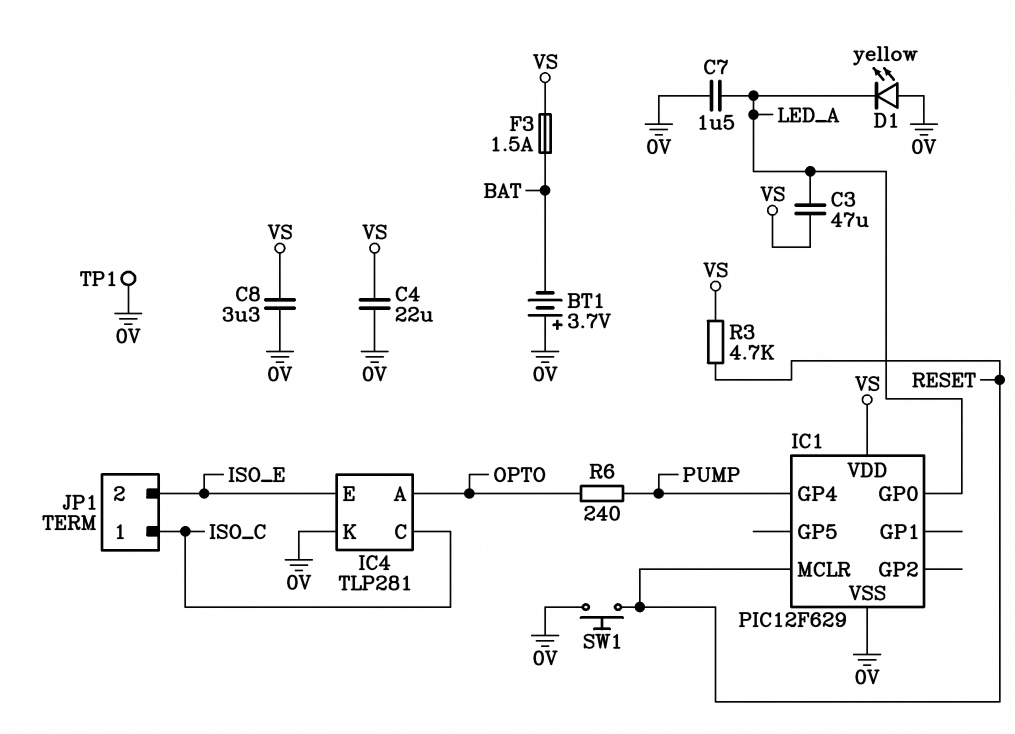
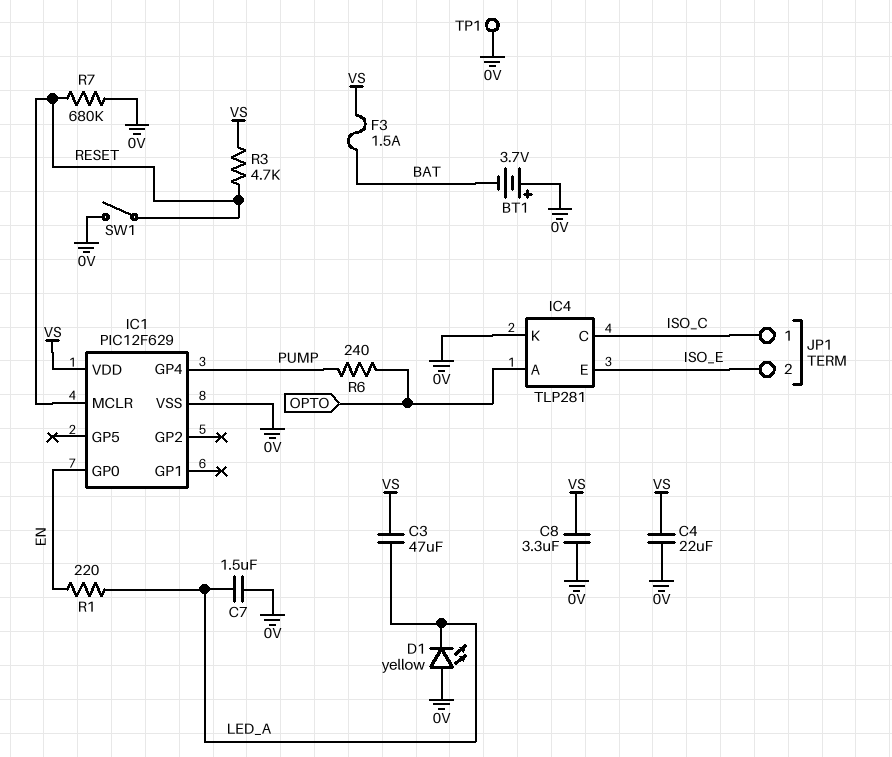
IC1 pin GP0: LED_A -> EN
R1: none -> 220 (EN, LED_A)
R7: none -> 680k (0V, RESET)
SW1: button (0V, RESET) -> switch (0V, RESET)

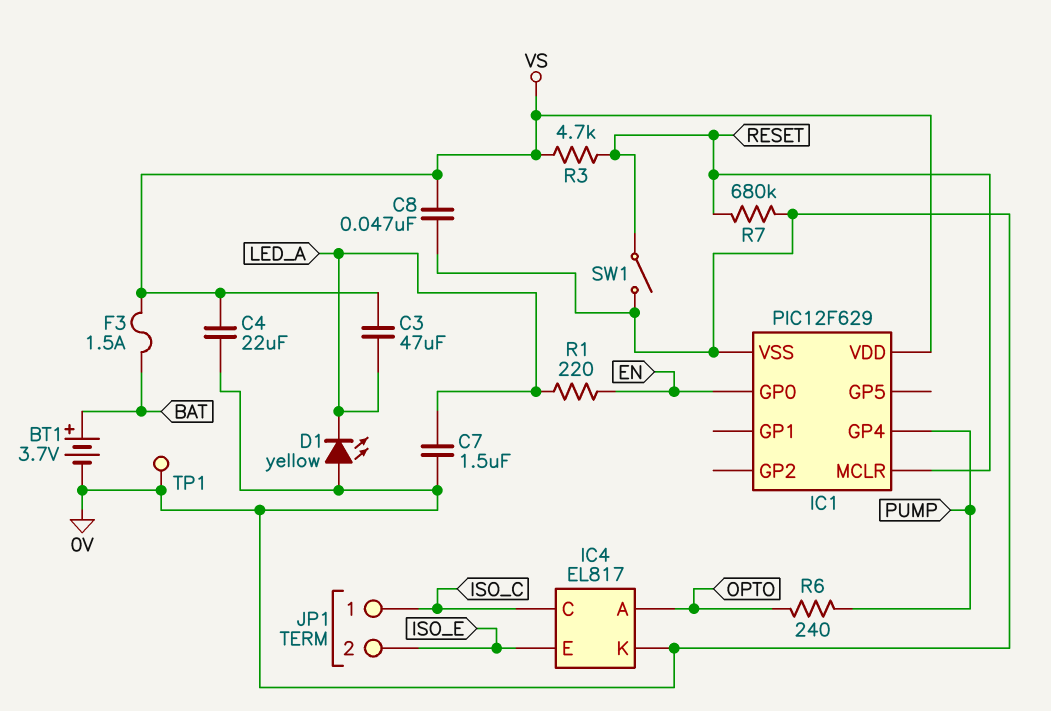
BT1: 3.7V (plus 0V, minus BAT) -> 3.7V (plus BAT, minus 0V)
C8: 3.3uF (0V, VS) -> 47nF (0V, VS)
IC4: TLP281 -> EL817

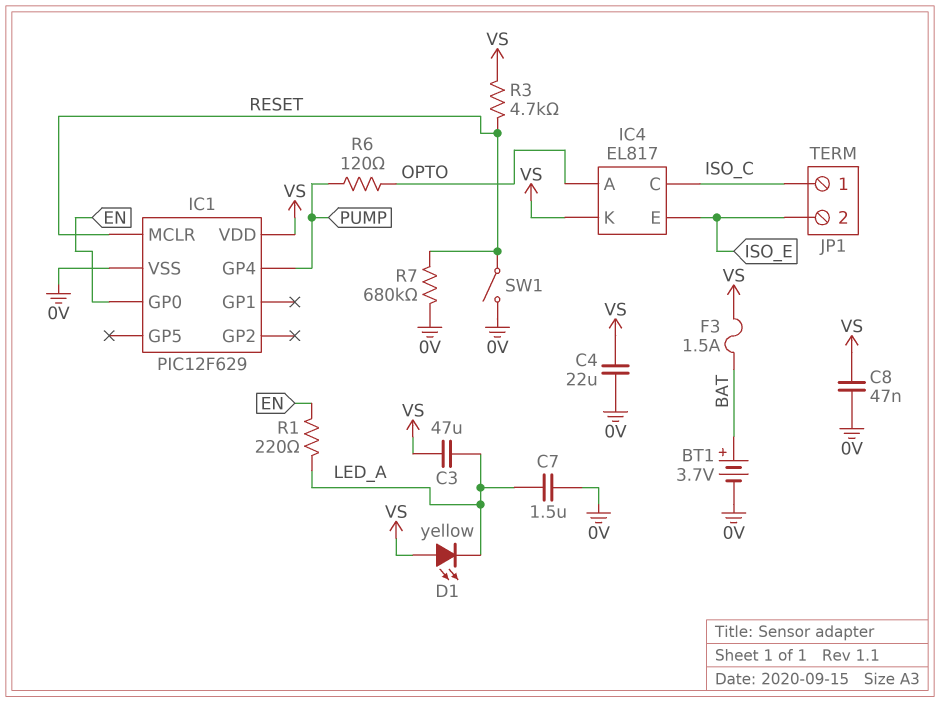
D1: LED yellow (A 0V, K LED_A) -> LED yellow (A VS, K LED_A)
IC4 pin K: 0V -> VS
R6: 240 (OPTO, PUMP) -> 120 (OPTO, PUMP)
TP1: test point (0V) -> none

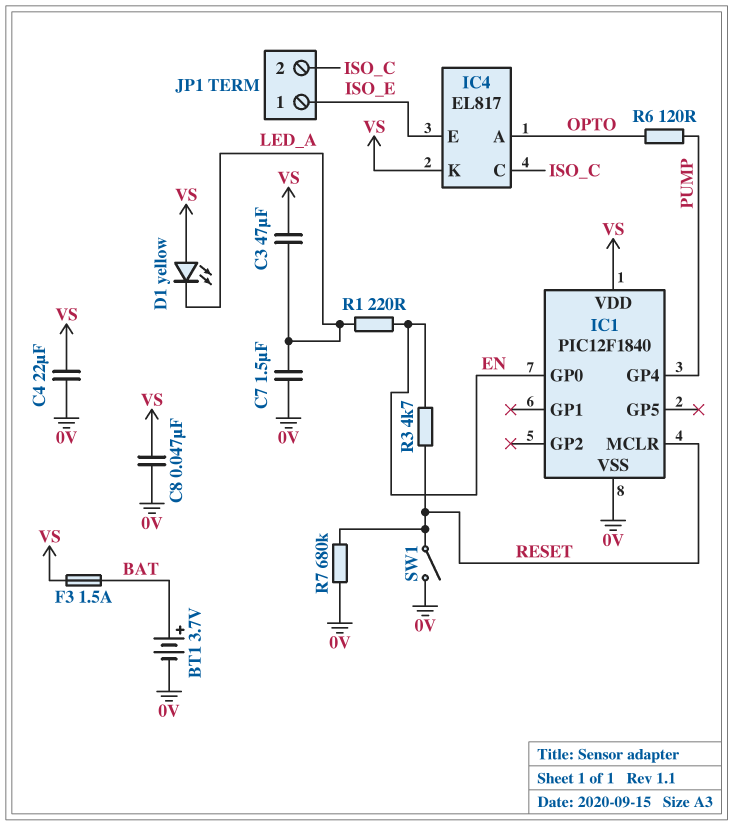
IC1: PIC12F629 -> PIC12F1840
JP1 pin 1: ISO_C -> ISO_E
JP1 pin 2: ISO_E -> ISO_C
R3: 4.7k (RESET, VS) -> 4.7k (EN, RESET)

